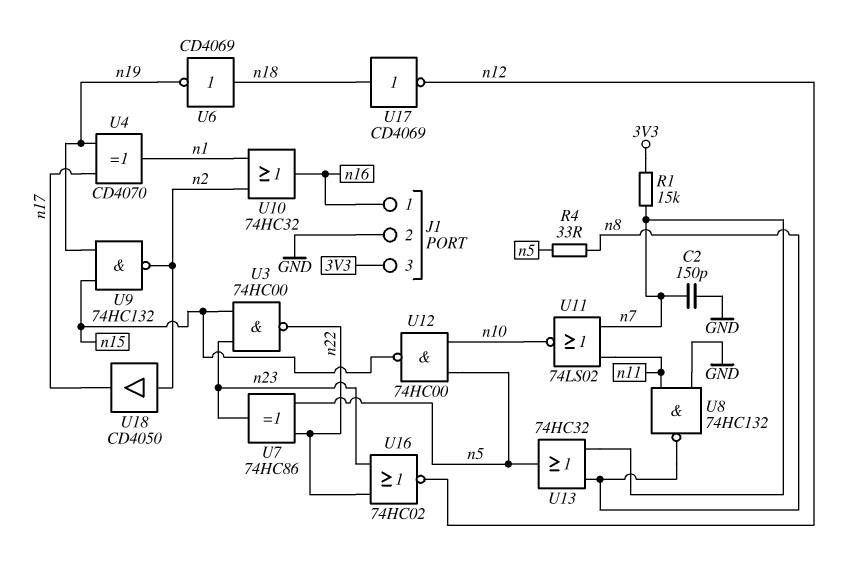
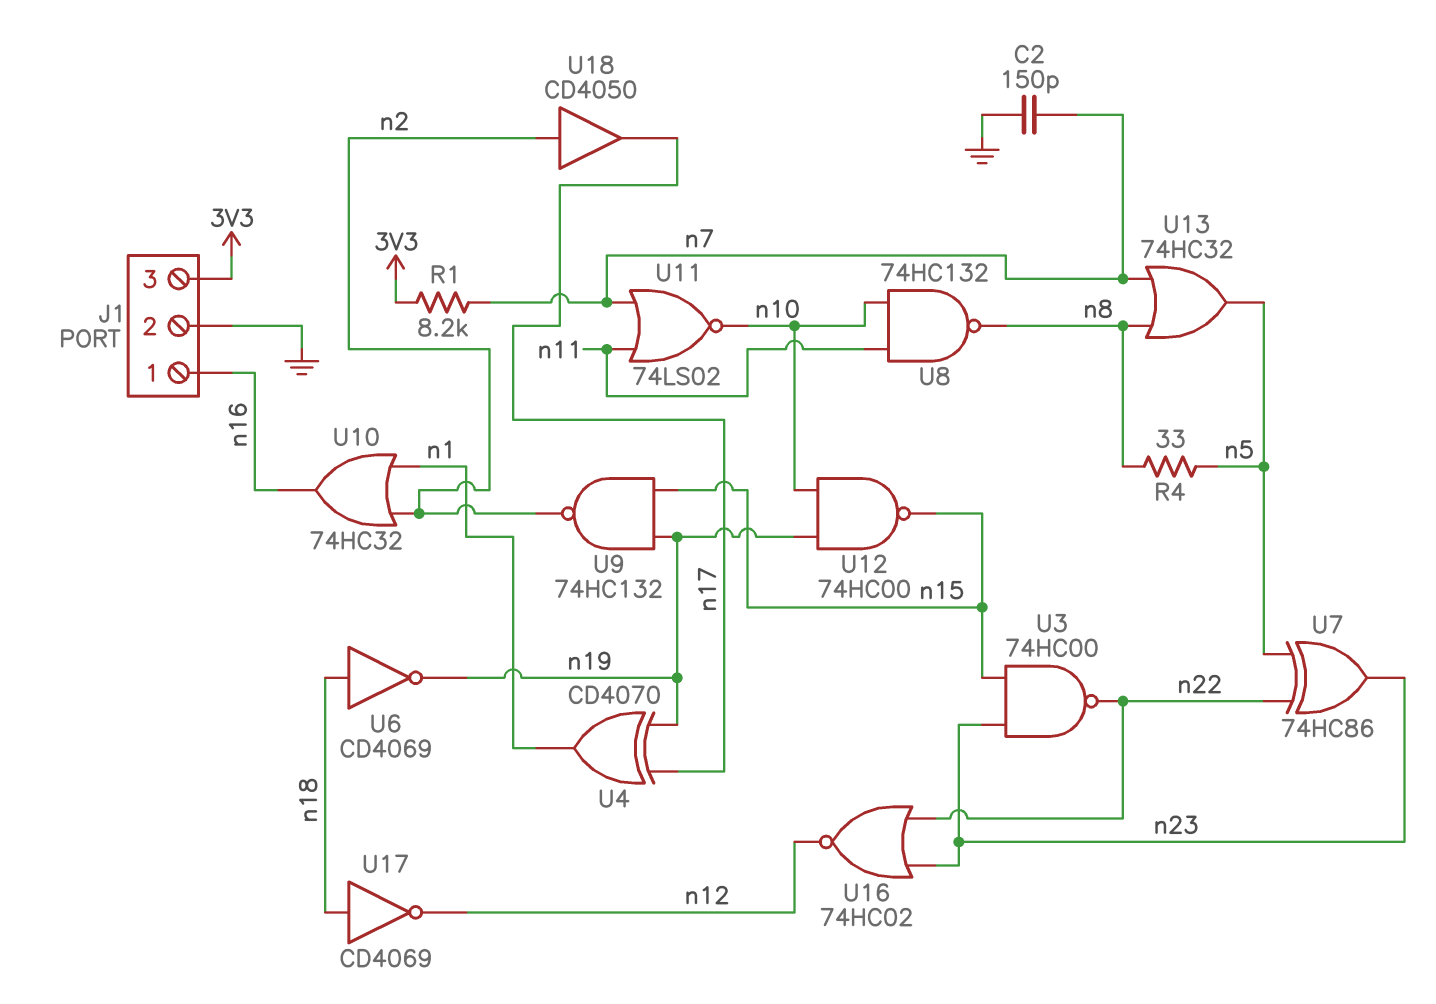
R1: 15k (3V3, n7) -> 8.2k (3V3, n7)
U8: NAND 74HC132 (in GND, in n11, out n8) -> NAND 74HC132 (in n10, in n11, out n8)
U12: NAND 74HC00 (in n5, in n10, out n15) -> NAND 74HC00 (in n10, in n19, out n15)

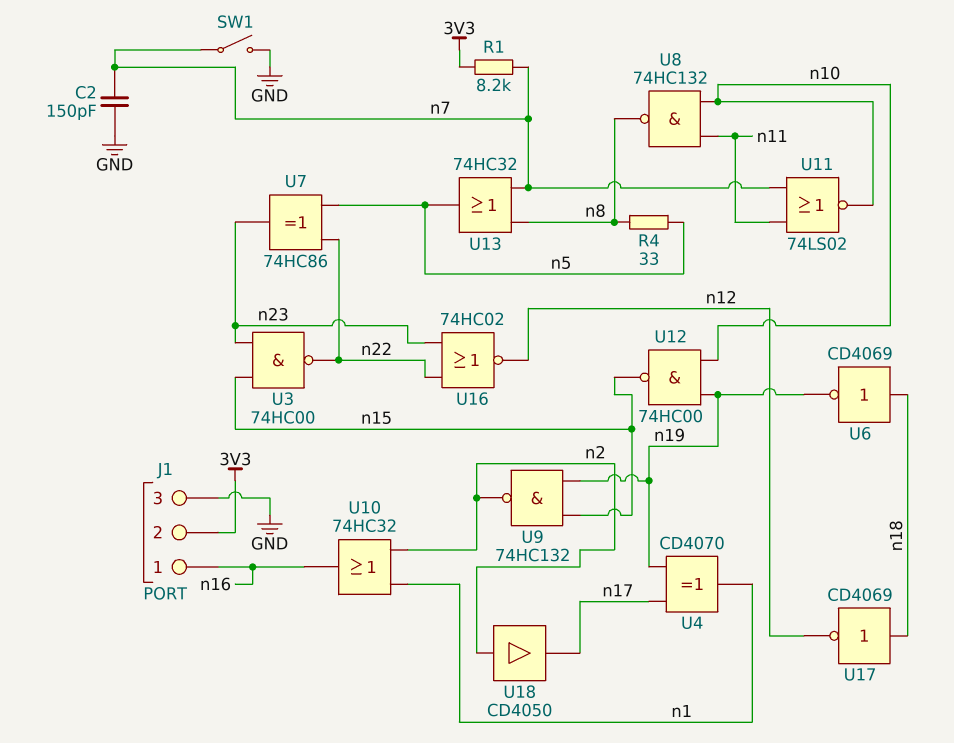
J1 pin 2: GND -> 3V3
J1 pin 3: 3V3 -> GND
SW1: none -> switch (GND, n7)

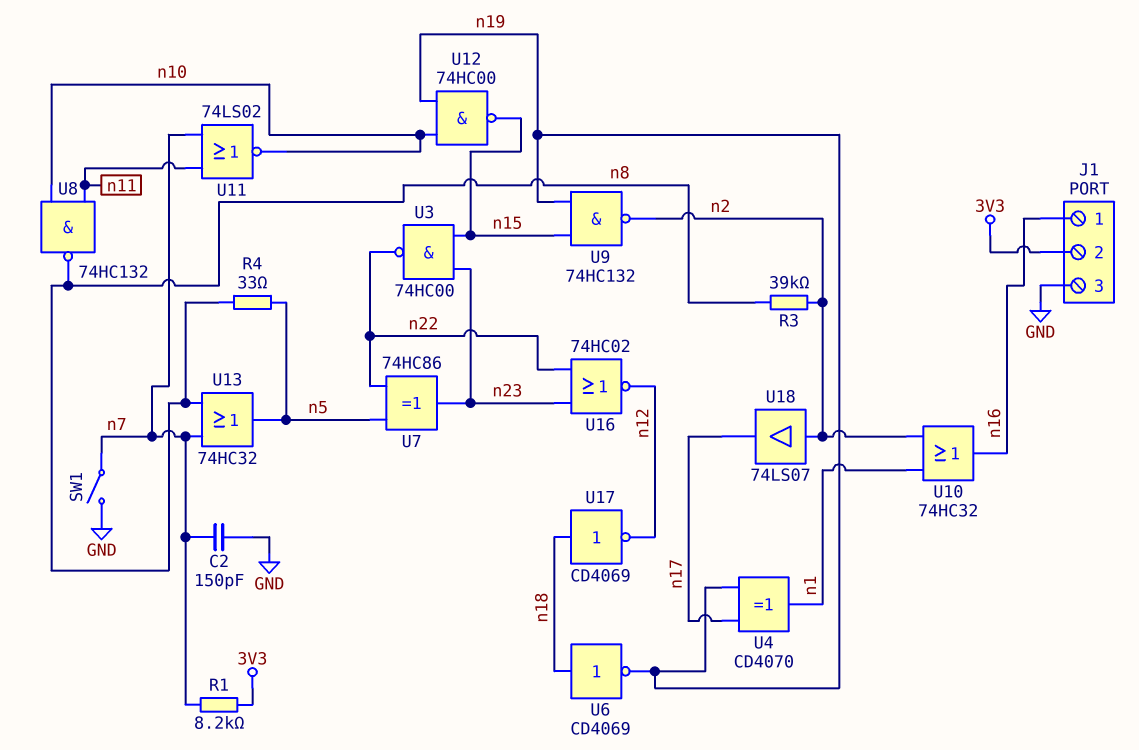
R3: none -> 39k (n2, n8)
U18: buffer CD4050 (in n2, out n17) -> buffer 74LS07 (in n2, out n17)

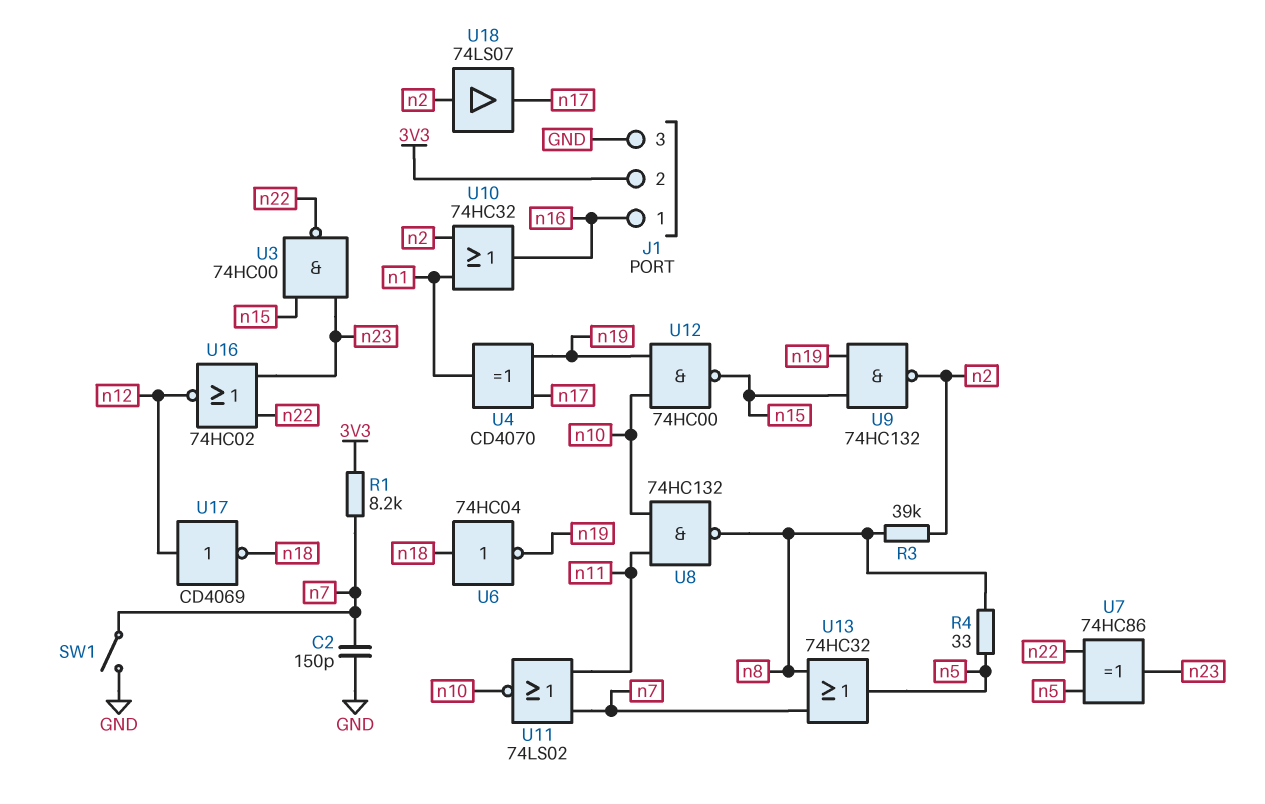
U6: NOT CD4069 (in n18, out n19) -> NOT 74HC04 (in n18, out n19)
U17: NOT CD4069 (in n18, out n12) -> NOT CD4069 (in n12, out n18)

